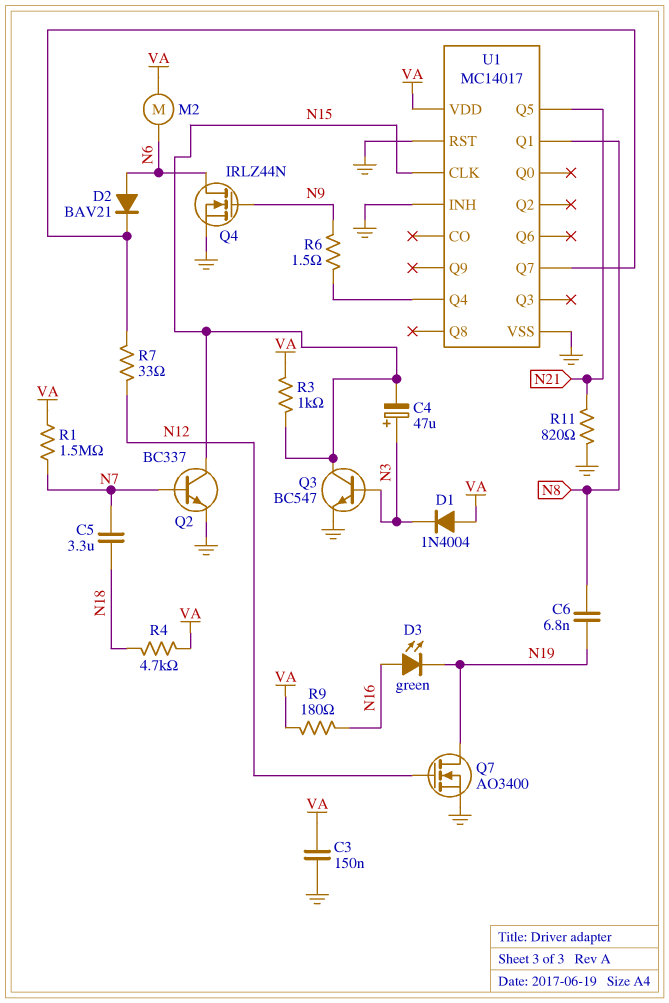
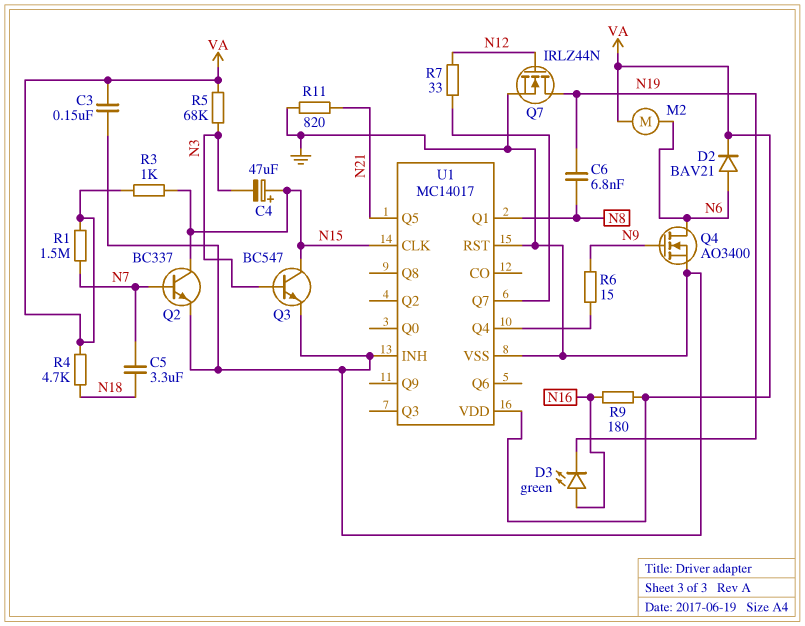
C4: 47uF (plus N3, minus N15) -> 47uF (plus N15, minus N3)
D1: diode 1N4004 (A VA, K N3) -> none
D2: diode BAV21 (A N6, K U1/Q7) -> diode BAV21 (A N6, K VA)
Q4: NMOS IRLZ44N (G N9, D N6, S GND) -> NMOS AO3400 (G N9, D N6, S GND)
Q7: NMOS AO3400 (G N12, D N19, S GND) -> NMOS IRLZ44N (G N12, D N19, S GND)
R5: none -> 68k (N3, VA)
R6: 1.5 (N9, U1/Q4) -> 15 (N9, U1/Q4)

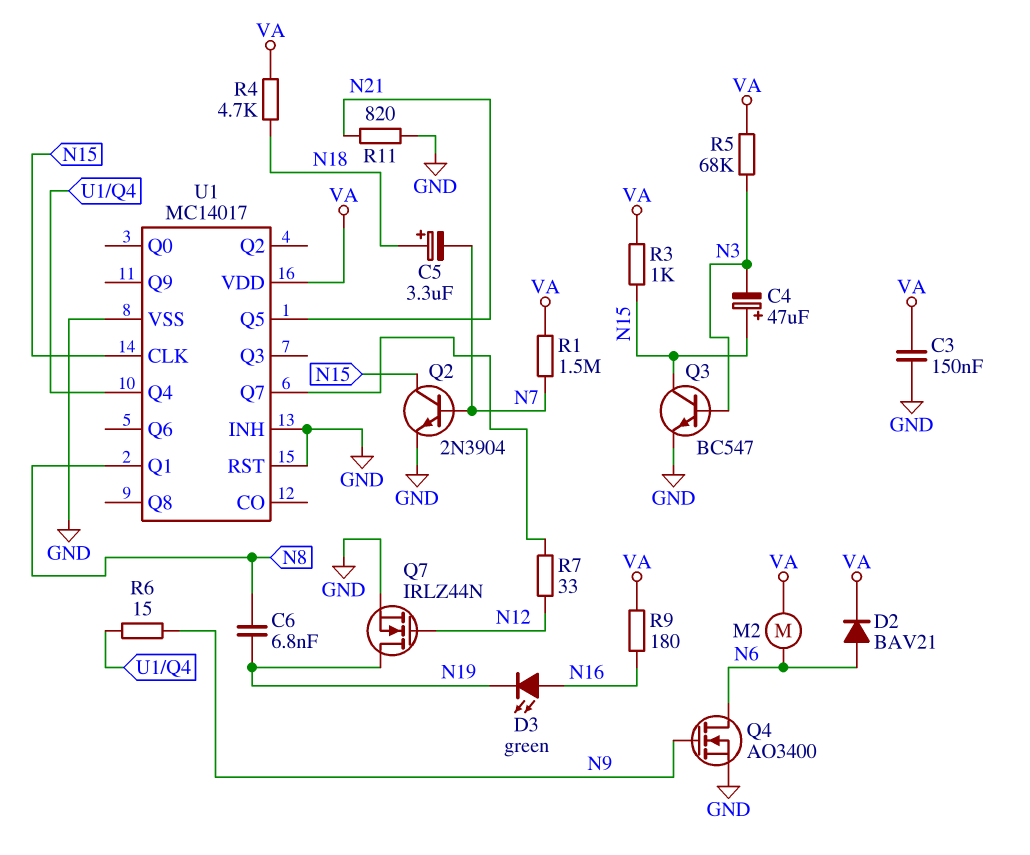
C5: 3.3uF (N7, N18) -> 3.3uF (plus N18, minus N7)
Q2: NPN BC337 (B N7, C N15, E GND) -> NPN 2N3904 (B N7, C N15, E GND)

